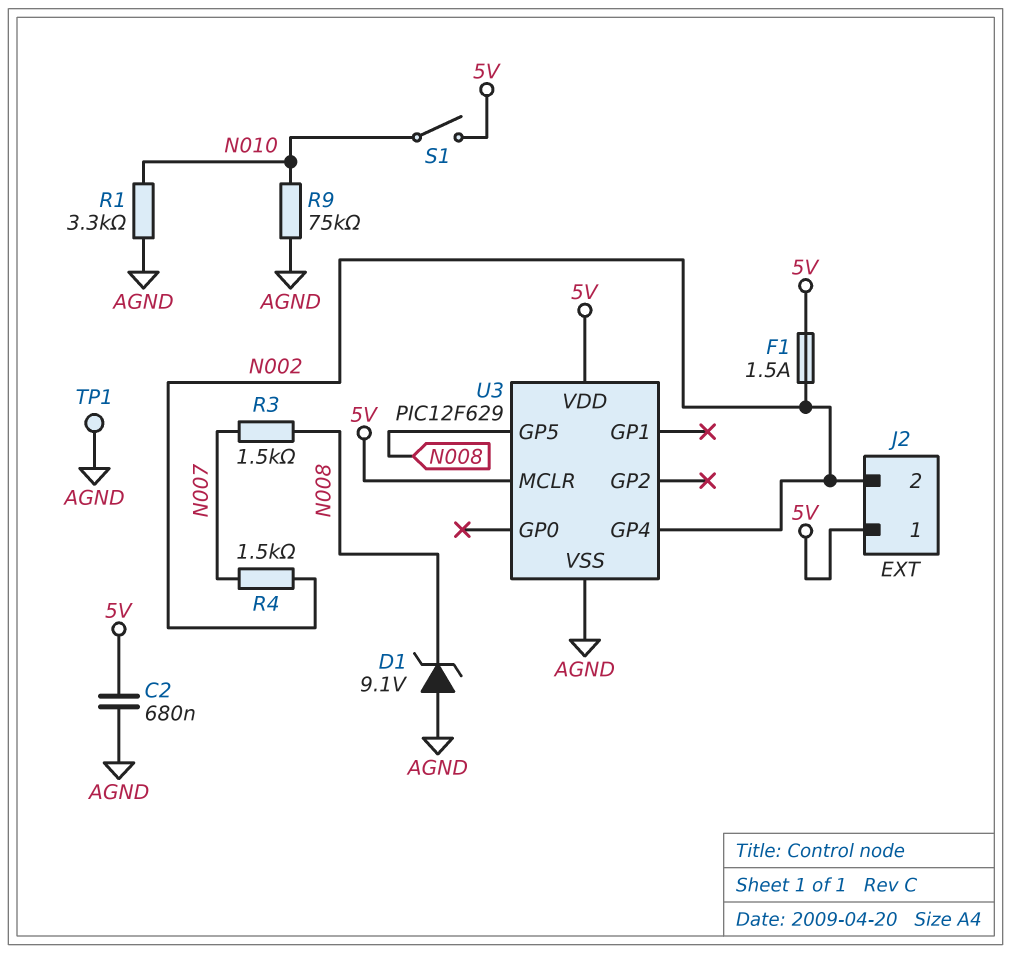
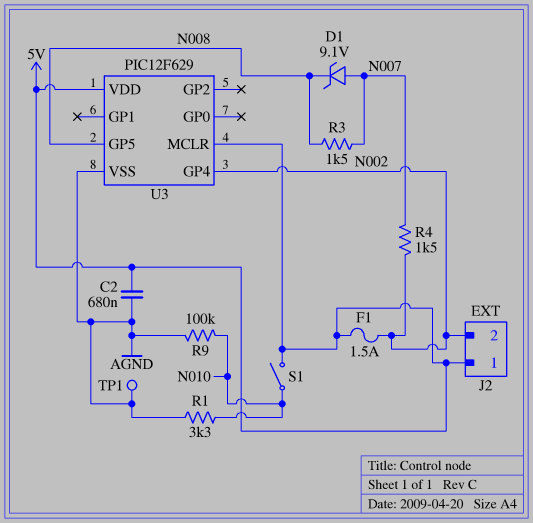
D1: zener 9.1V (A AGND, K N008) -> zener 9.1V (A N007, K N008)
R9: 75k (AGND, N010) -> 100k (AGND, N010)

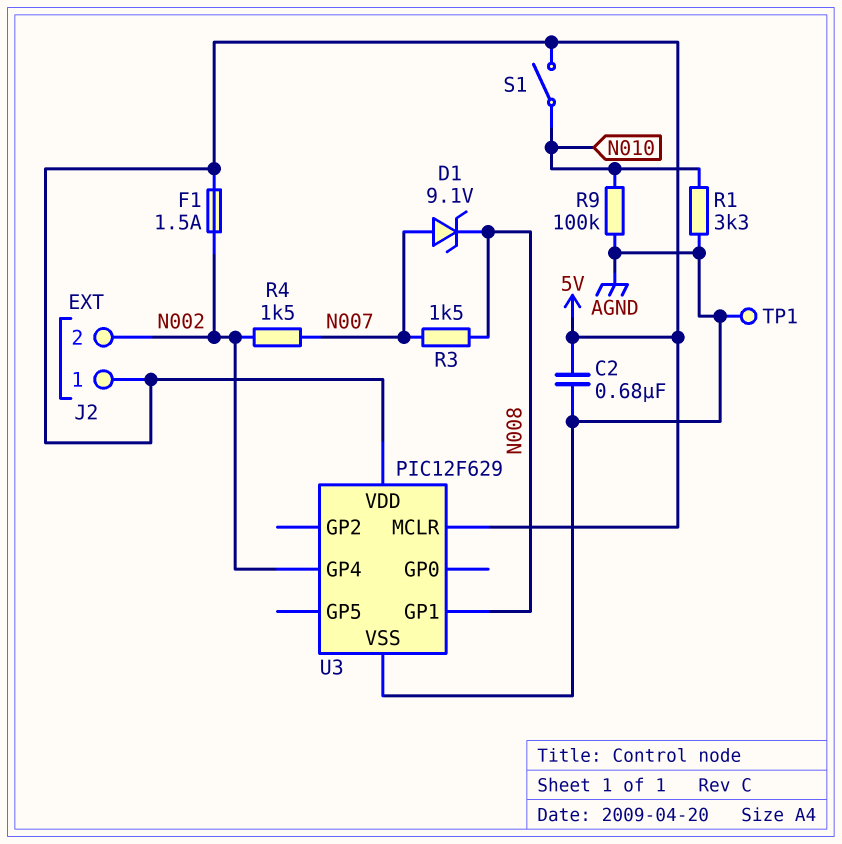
U3 pin GP1: none -> N008
U3 pin GP5: N008 -> none

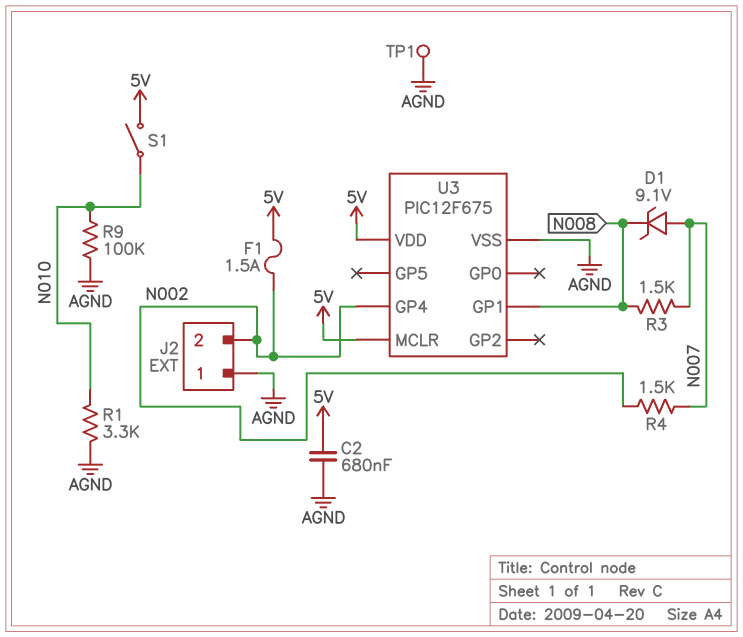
J2 pin 1: 5V -> AGND
U3: PIC12F629 -> PIC12F675

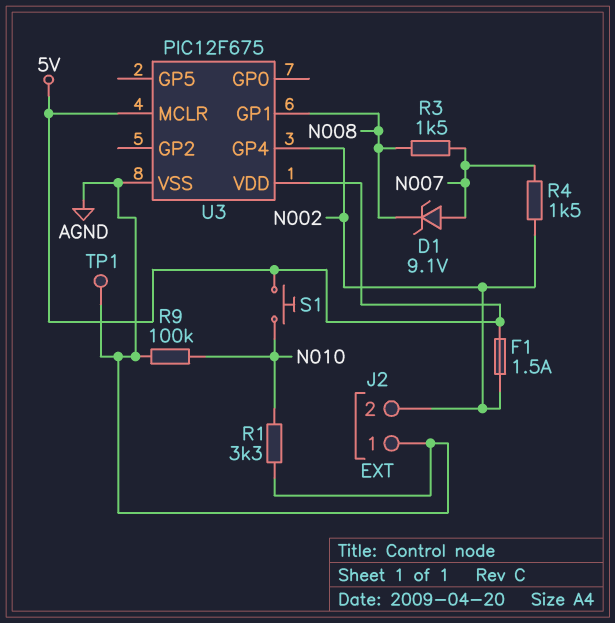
C2: 680nF (5V, AGND) -> none
S1: switch (5V, N010) -> button (5V, N010)

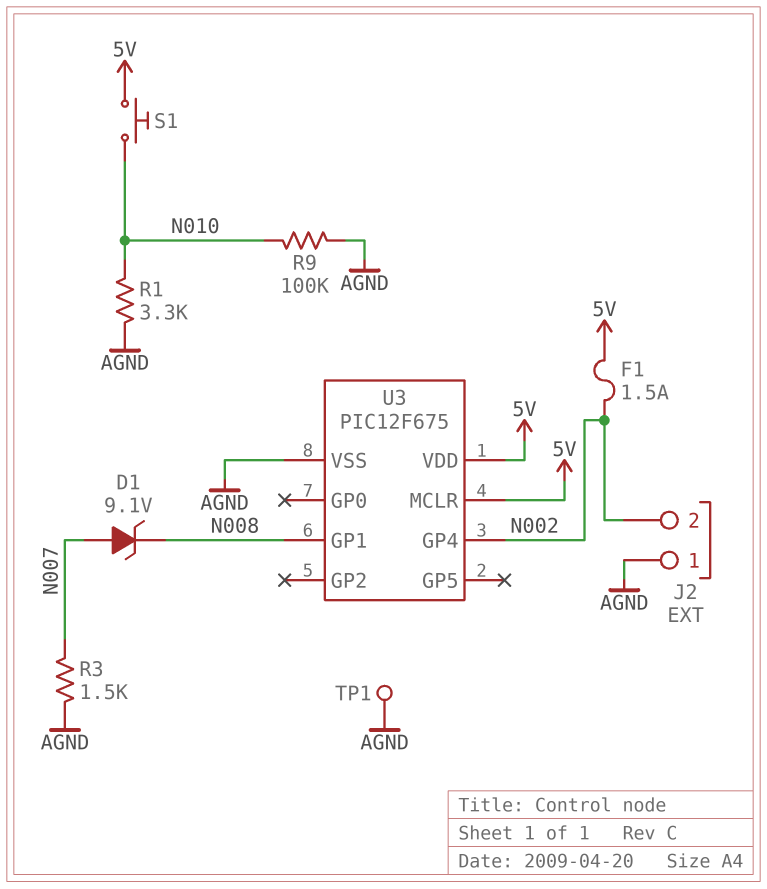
R3: 1.5k (N007, N008) -> 1.5k (AGND, N007)
R4: 1.5k (N002, N007) -> none

